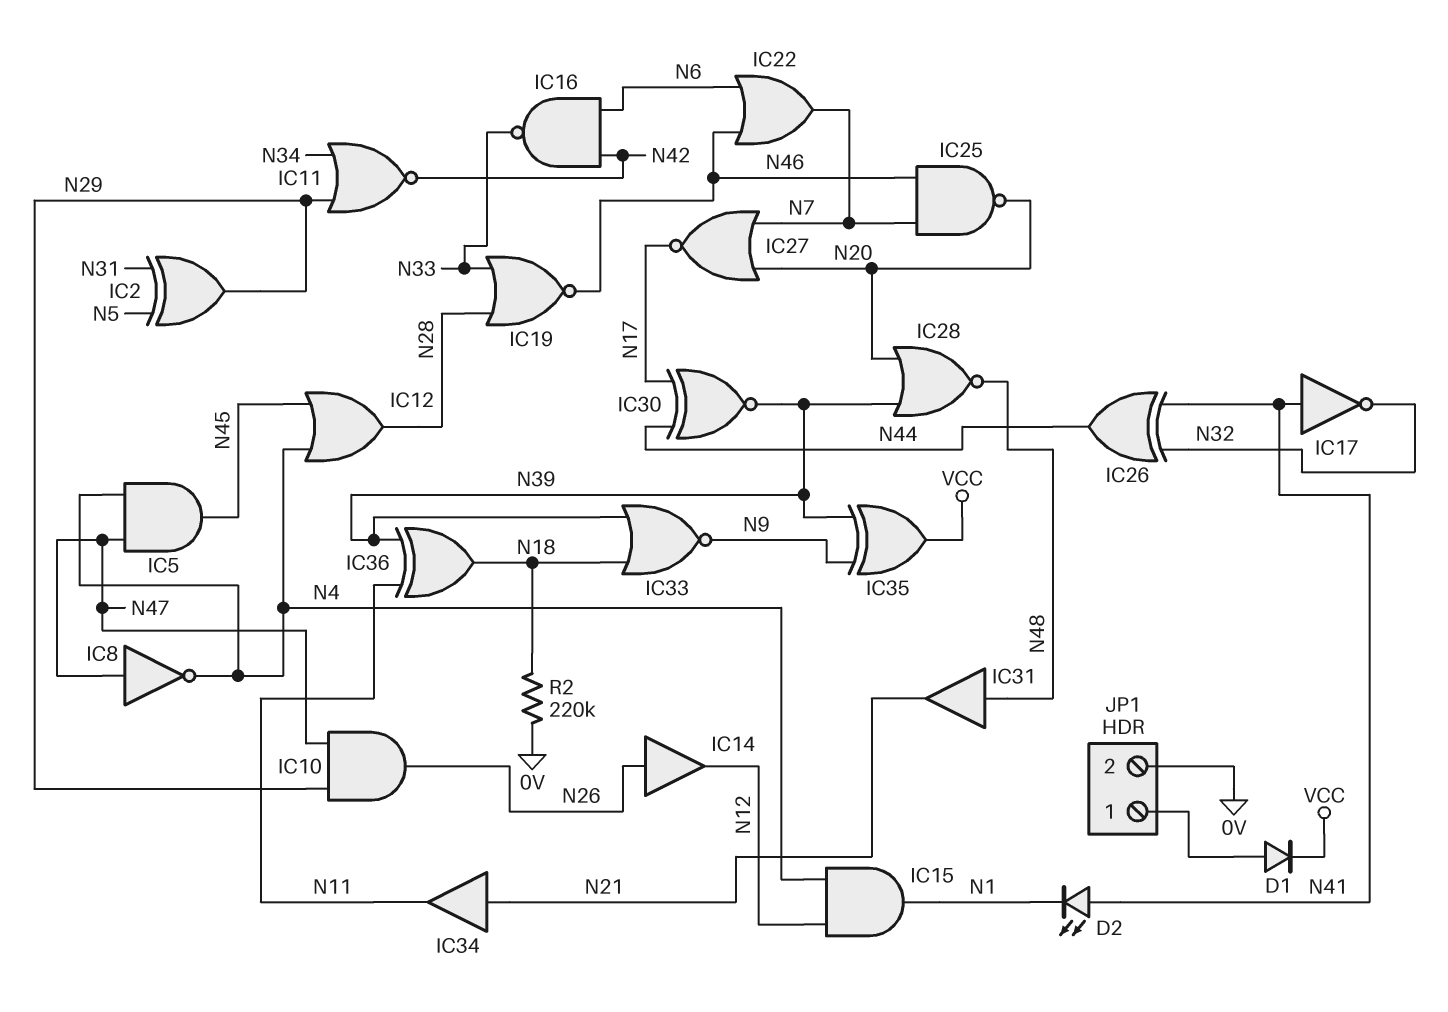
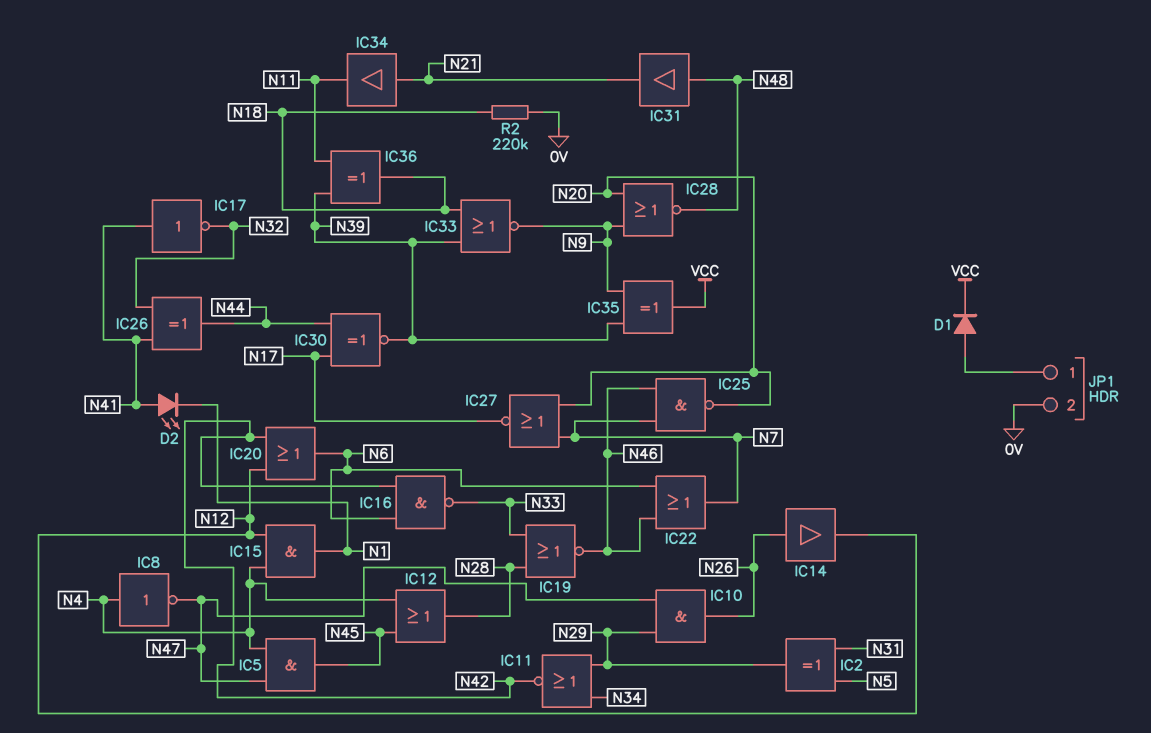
IC8: NOT (in N47, out N4) -> NOT (in N4, out N47)
IC20: none -> OR (in N12, in N42, out N6)
IC28: NOR (in N20, in N39, out N48) -> NOR (in N9, in N20, out N48)

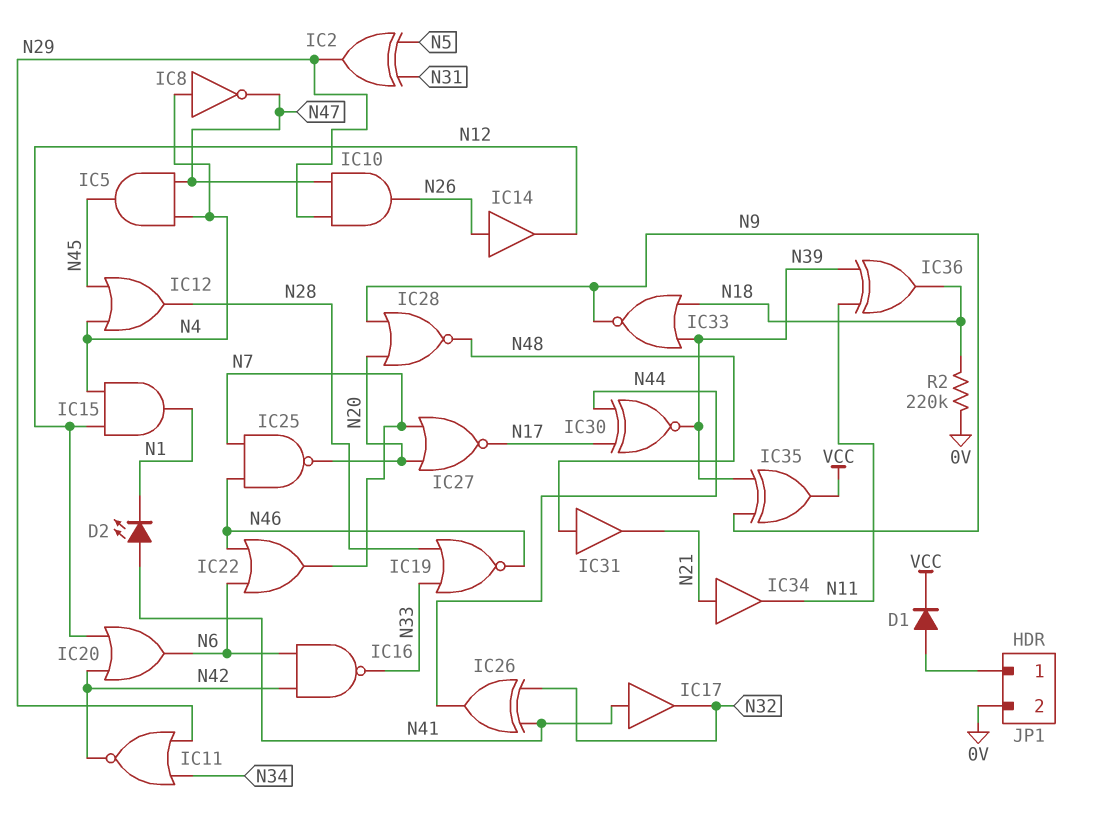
IC17: NOT (in N41, out N32) -> buffer (in N41, out N32)

